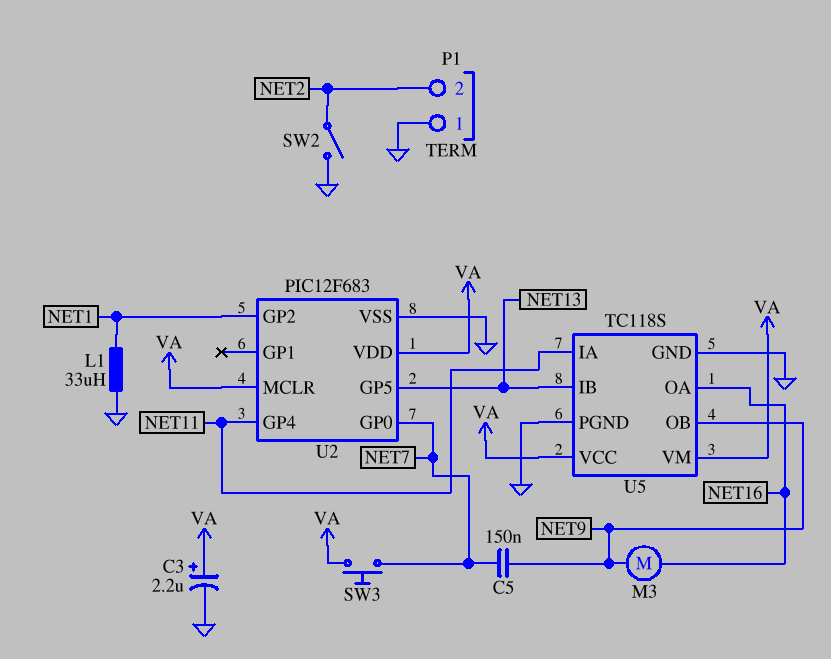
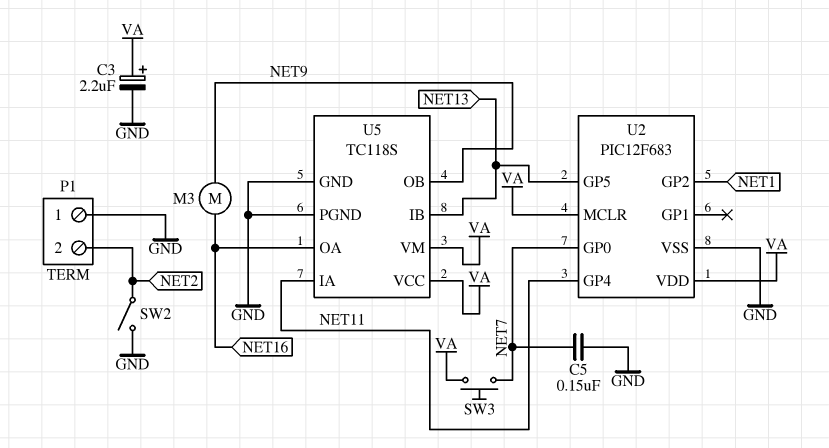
C5: 150nF (NET7, NET9) -> 150nF (GND, NET7)
L1: 33uH (GND, NET1) -> none

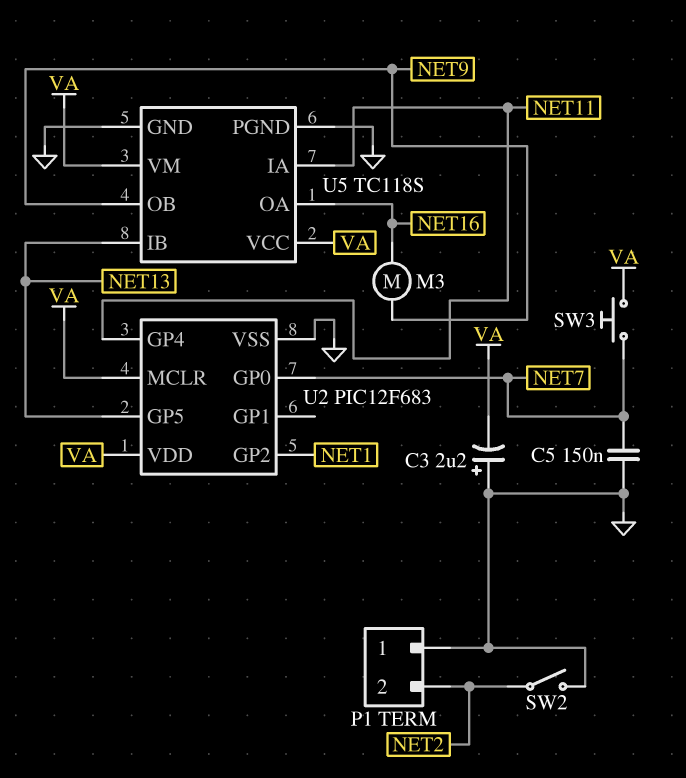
C3: 2.2uF (plus VA, minus GND) -> 2.2uF (plus GND, minus VA)

